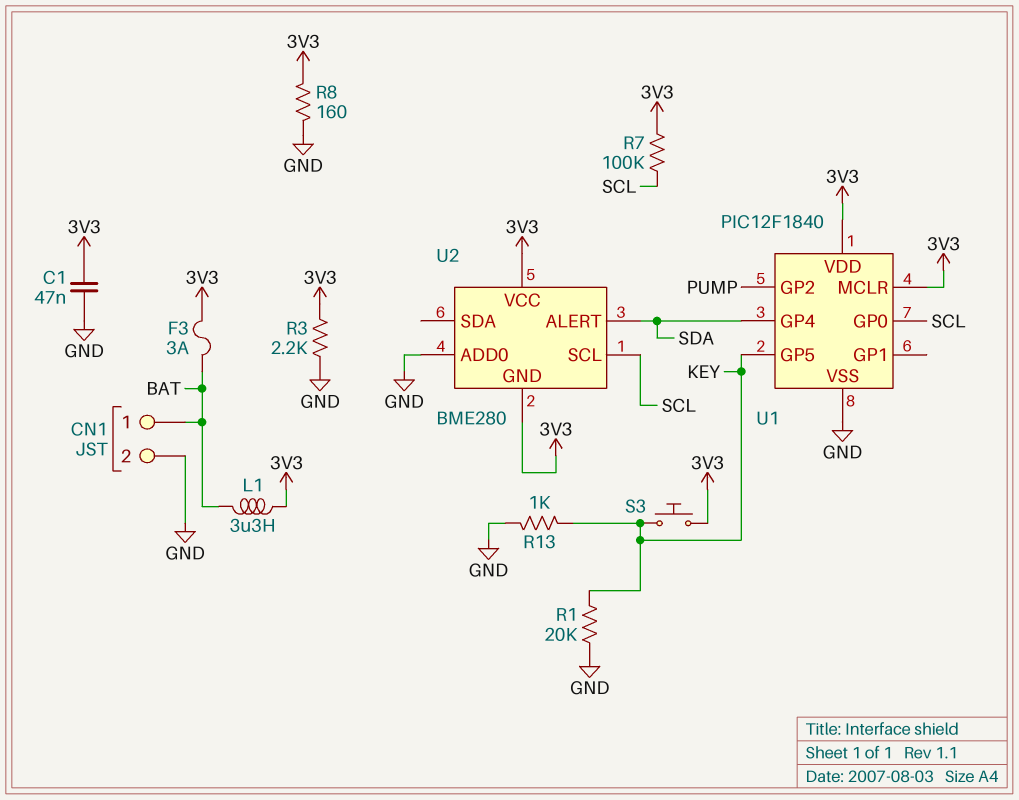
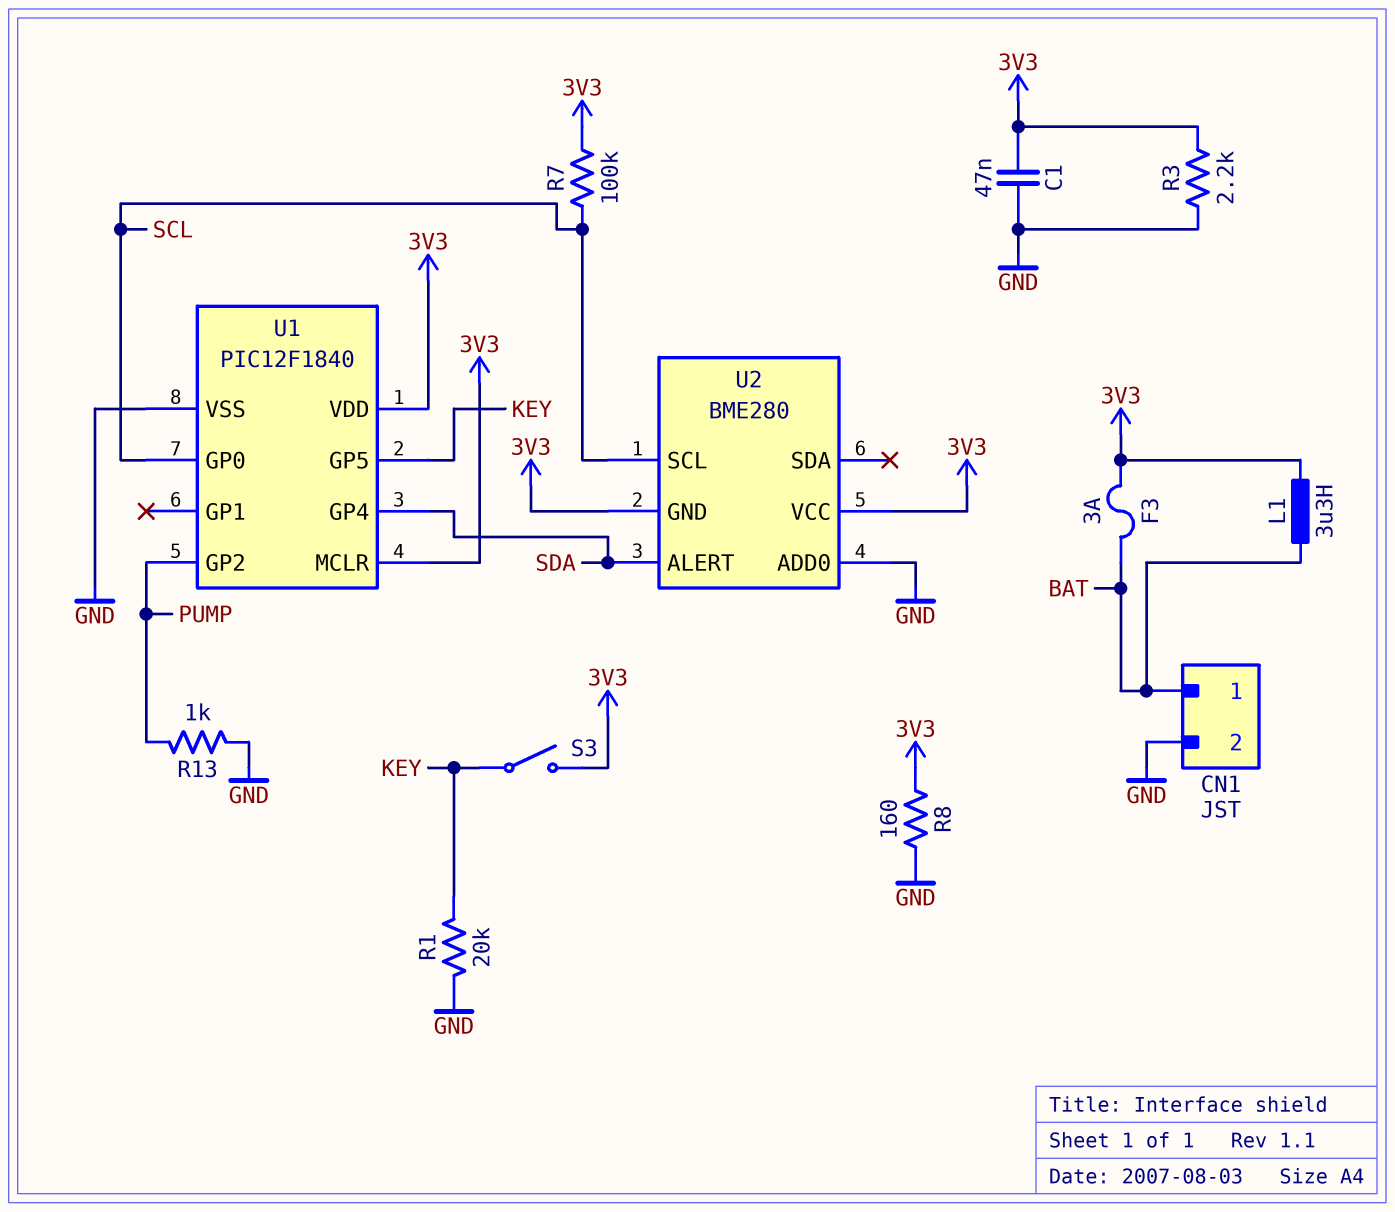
R13: 1k (GND, KEY) -> 1k (GND, PUMP)
S3: button (3V3, KEY) -> switch (3V3, KEY)

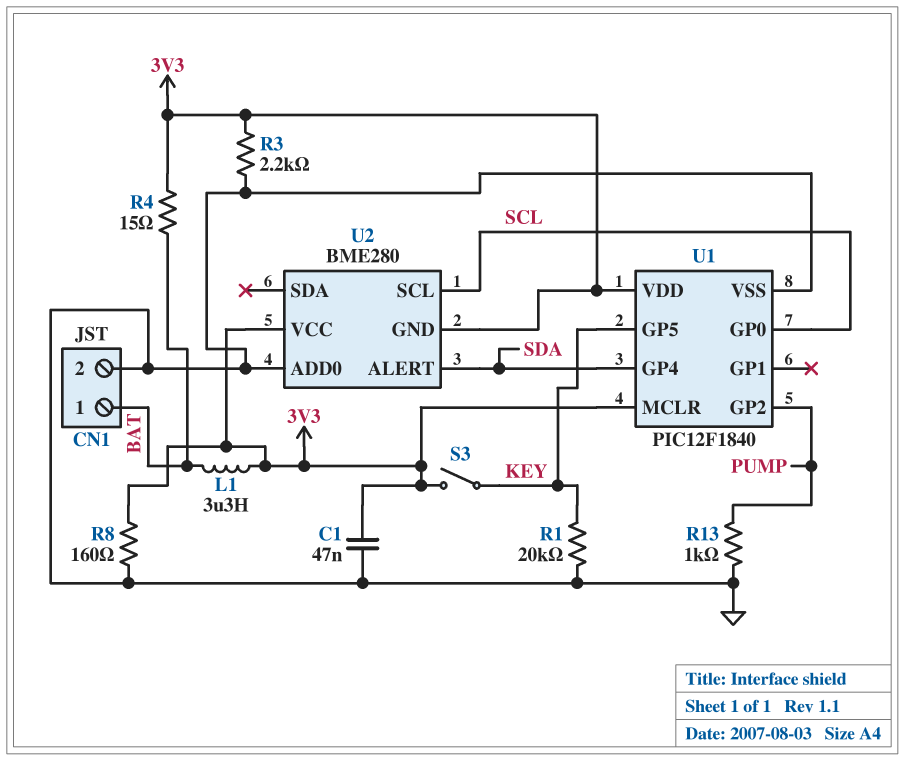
F3: 3A (3V3, BAT) -> none
R4: none -> 15 (3V3, BAT)
R7: 100k (3V3, SCL) -> none

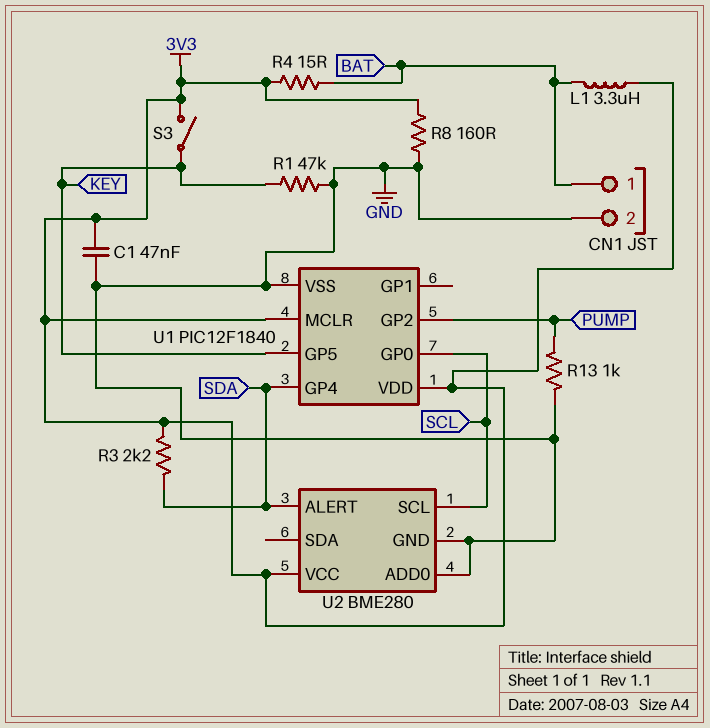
R1: 20k (GND, KEY) -> 47k (GND, KEY)
R3: 2.2k (3V3, GND) -> 2.2k (3V3, SDA)
U2 pin GND: 3V3 -> GND

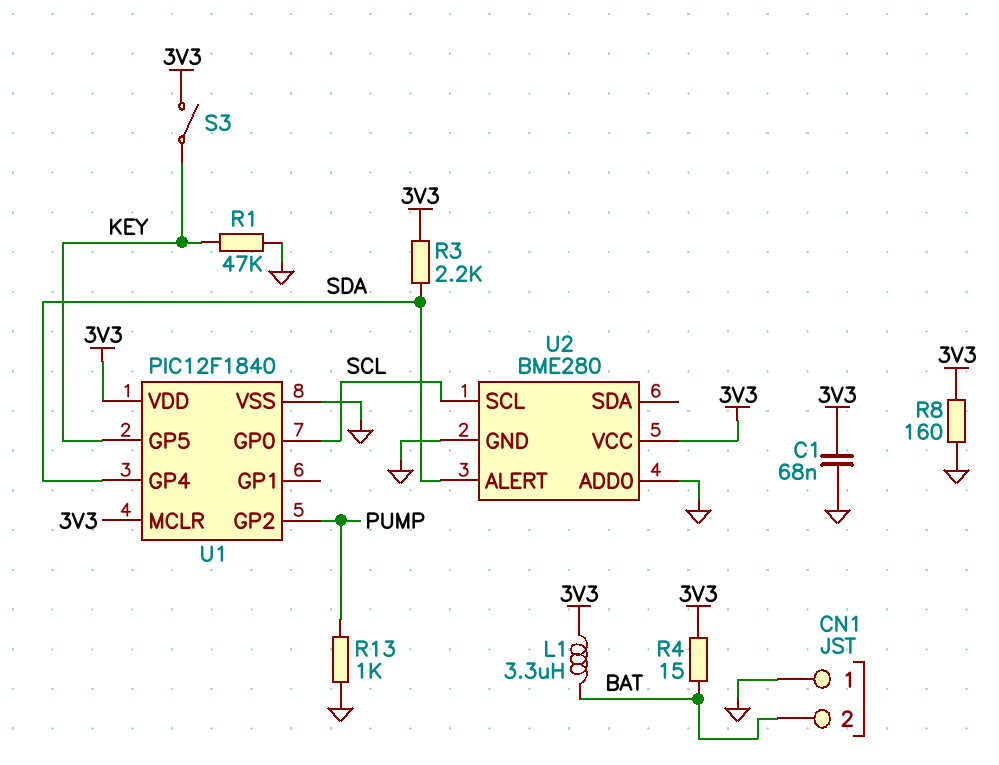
C1: 47nF (3V3, GND) -> 68nF (3V3, GND)
CN1 pin 1: BAT -> GND
CN1 pin 2: GND -> BAT

